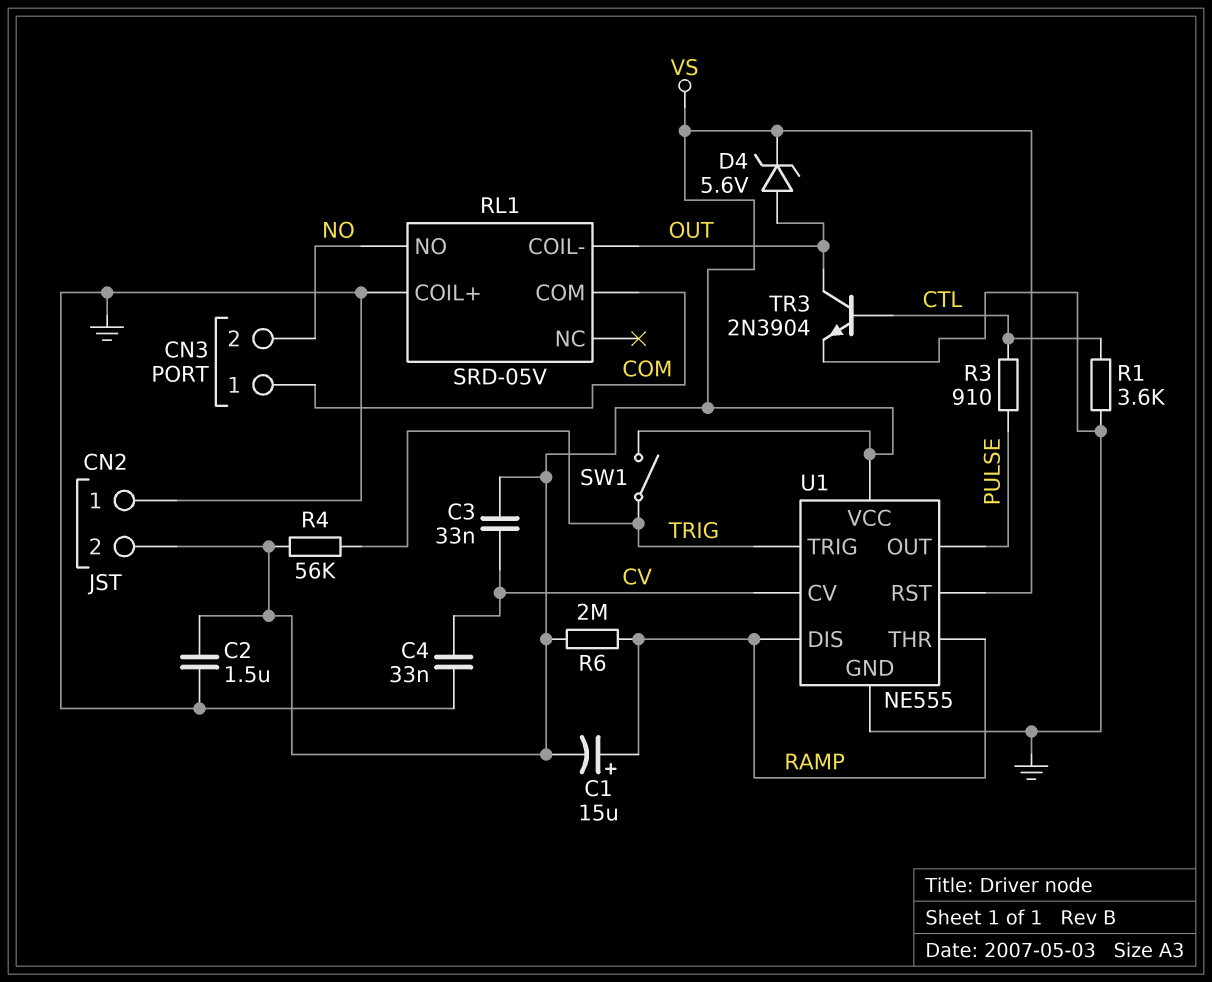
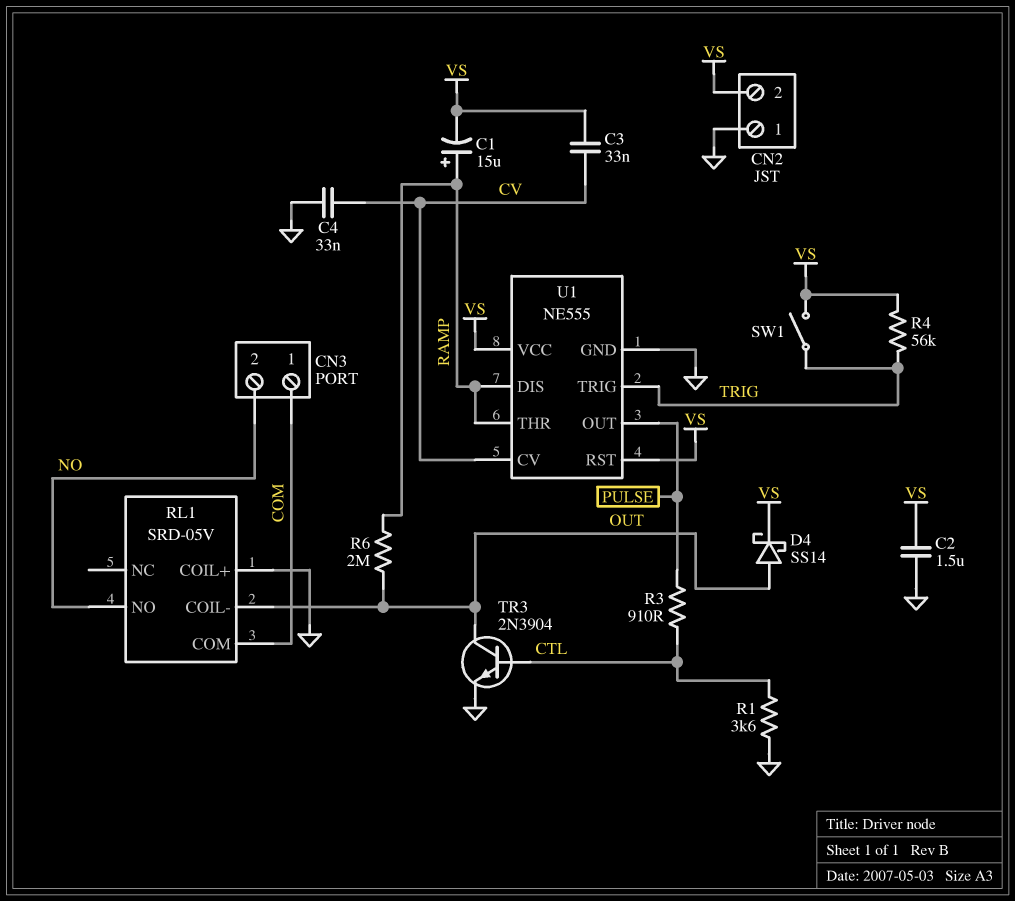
D4: zener 5.6V (A OUT, K VS) -> schottky SS14 (A OUT, K VS)
R6: 2M (RAMP, VS) -> 2M (OUT, RAMP)

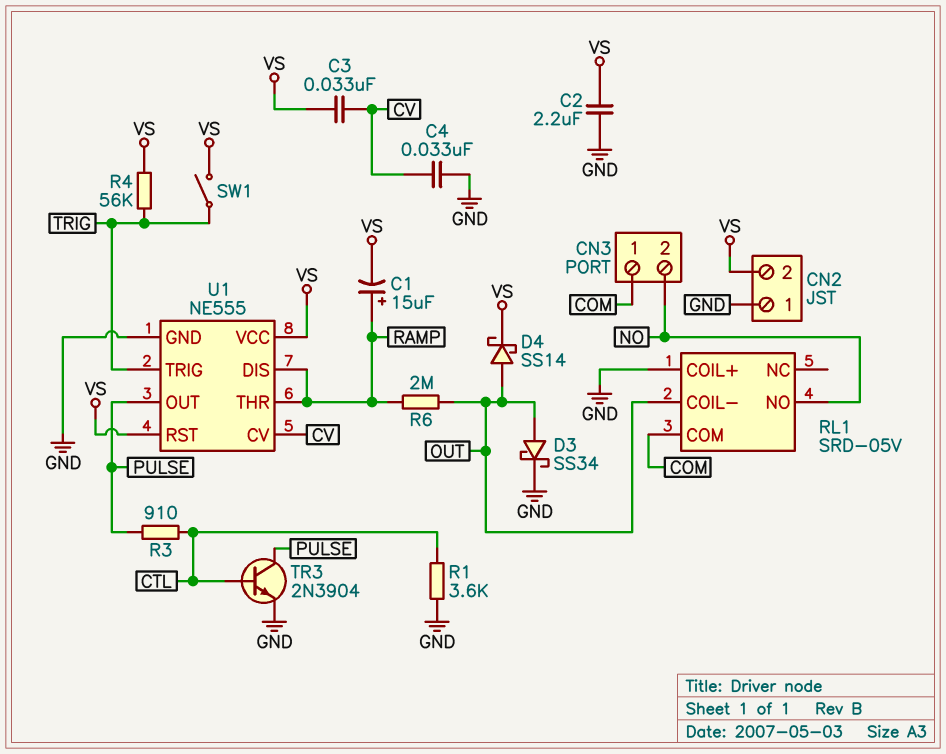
C2: 1.5uF (GND, VS) -> 2.2uF (GND, VS)
D3: none -> schottky SS34 (A OUT, K GND)
TR3: NPN 2N3904 (B CTL, C OUT, E GND) -> NPN 2N3904 (B CTL, C PULSE, E GND)

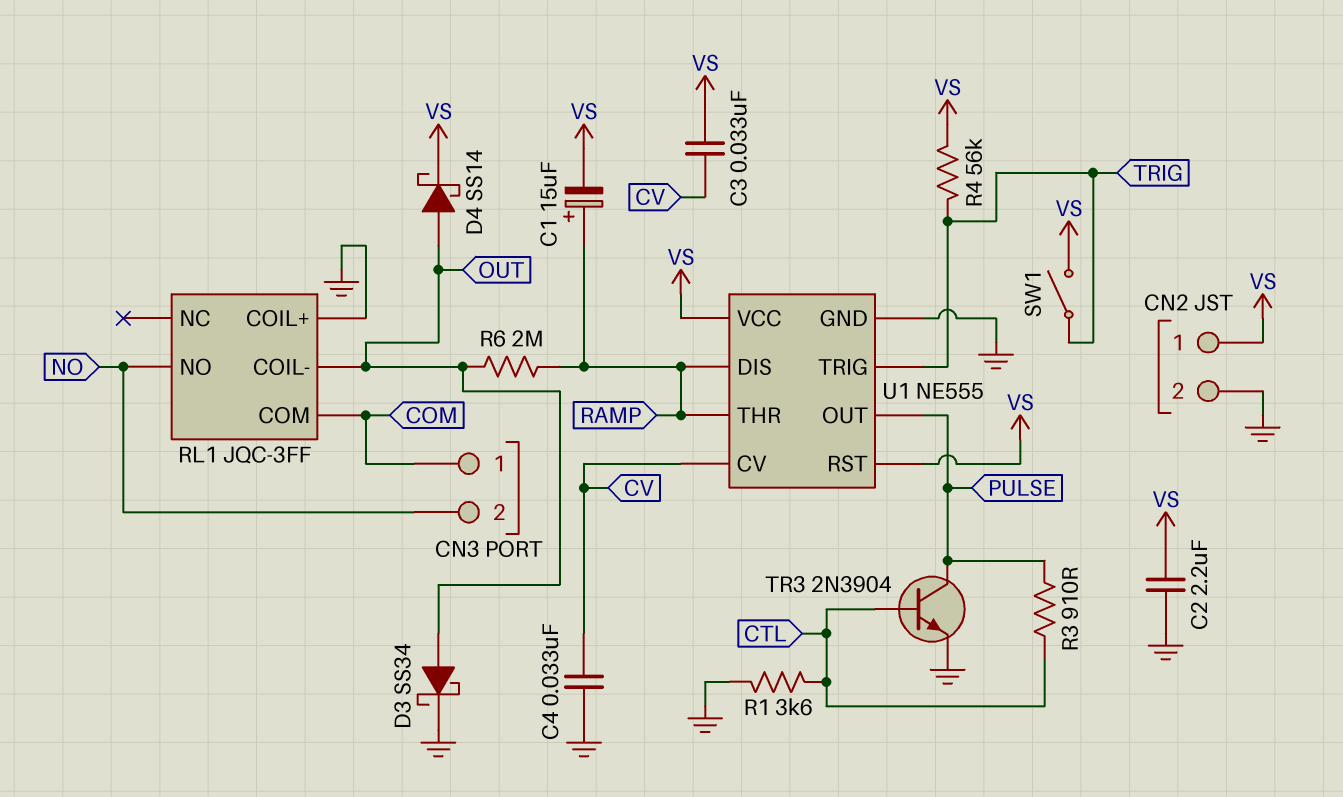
CN2 pin 1: GND -> VS
CN2 pin 2: VS -> GND
RL1: SRD-05V -> JQC-3FF

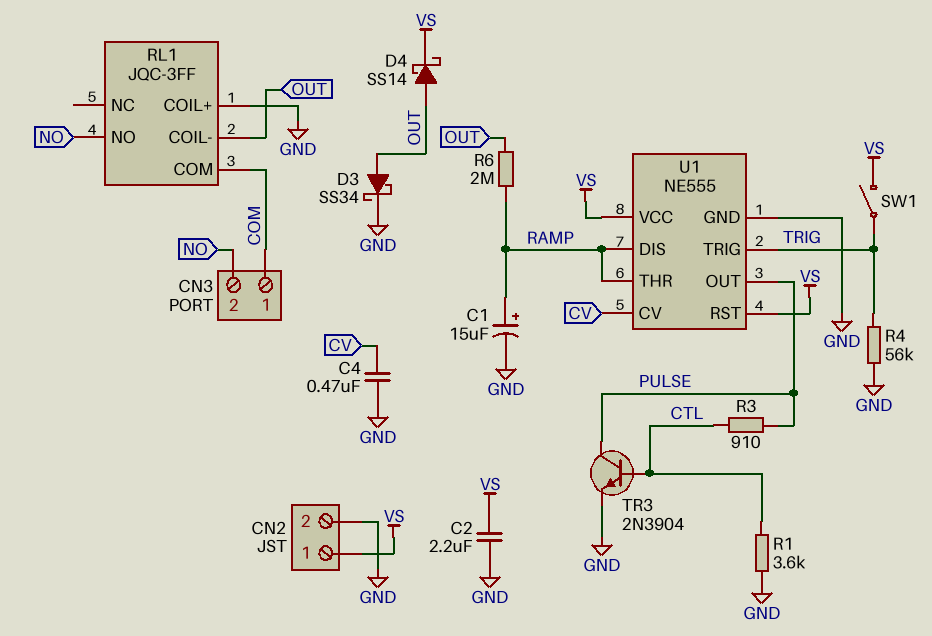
C1: 15uF (plus RAMP, minus VS) -> 15uF (plus RAMP, minus GND)
C3: 33nF (CV, VS) -> none
C4: 33nF (CV, GND) -> 470nF (CV, GND)
R4: 56k (TRIG, VS) -> 56k (GND, TRIG)

